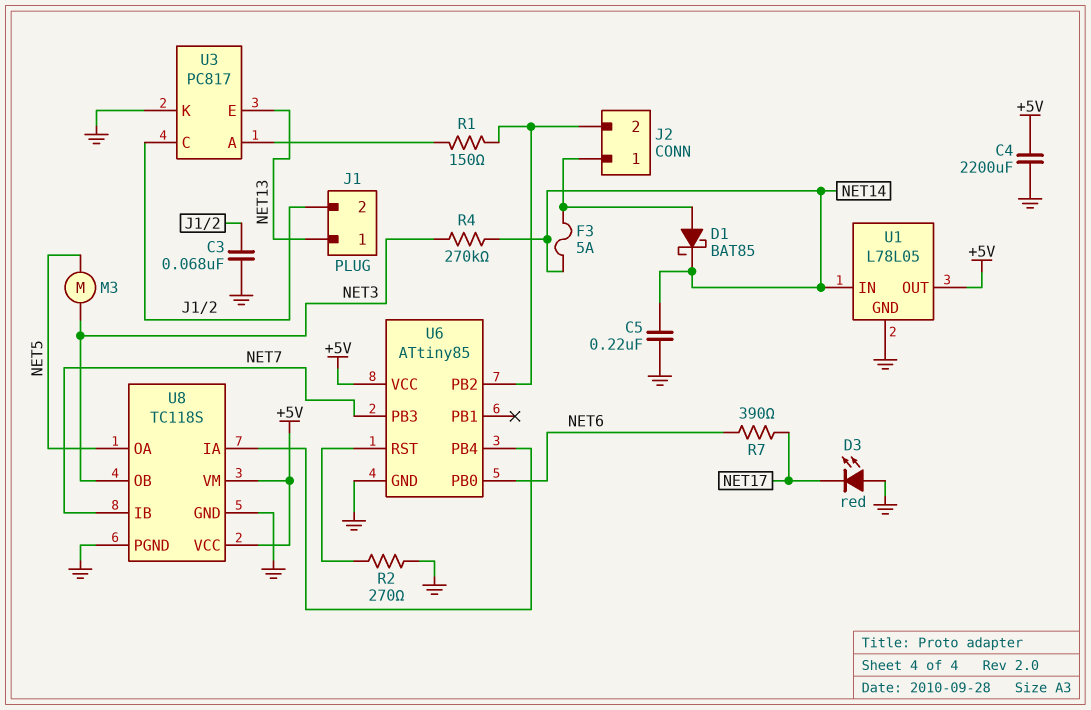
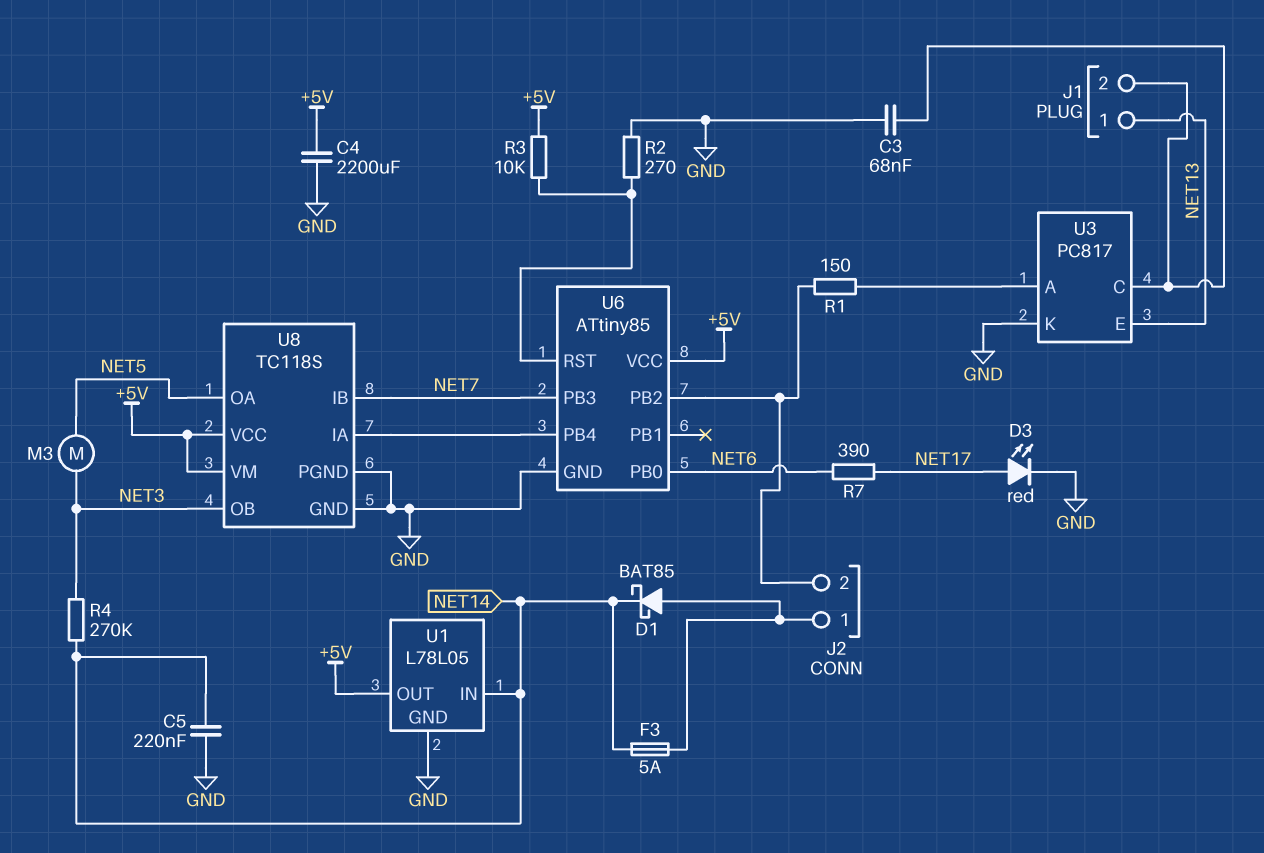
D3: LED red (A GND, K NET17) -> LED red (A NET17, K GND)
R3: none -> 10k (+5V, U6/RST)

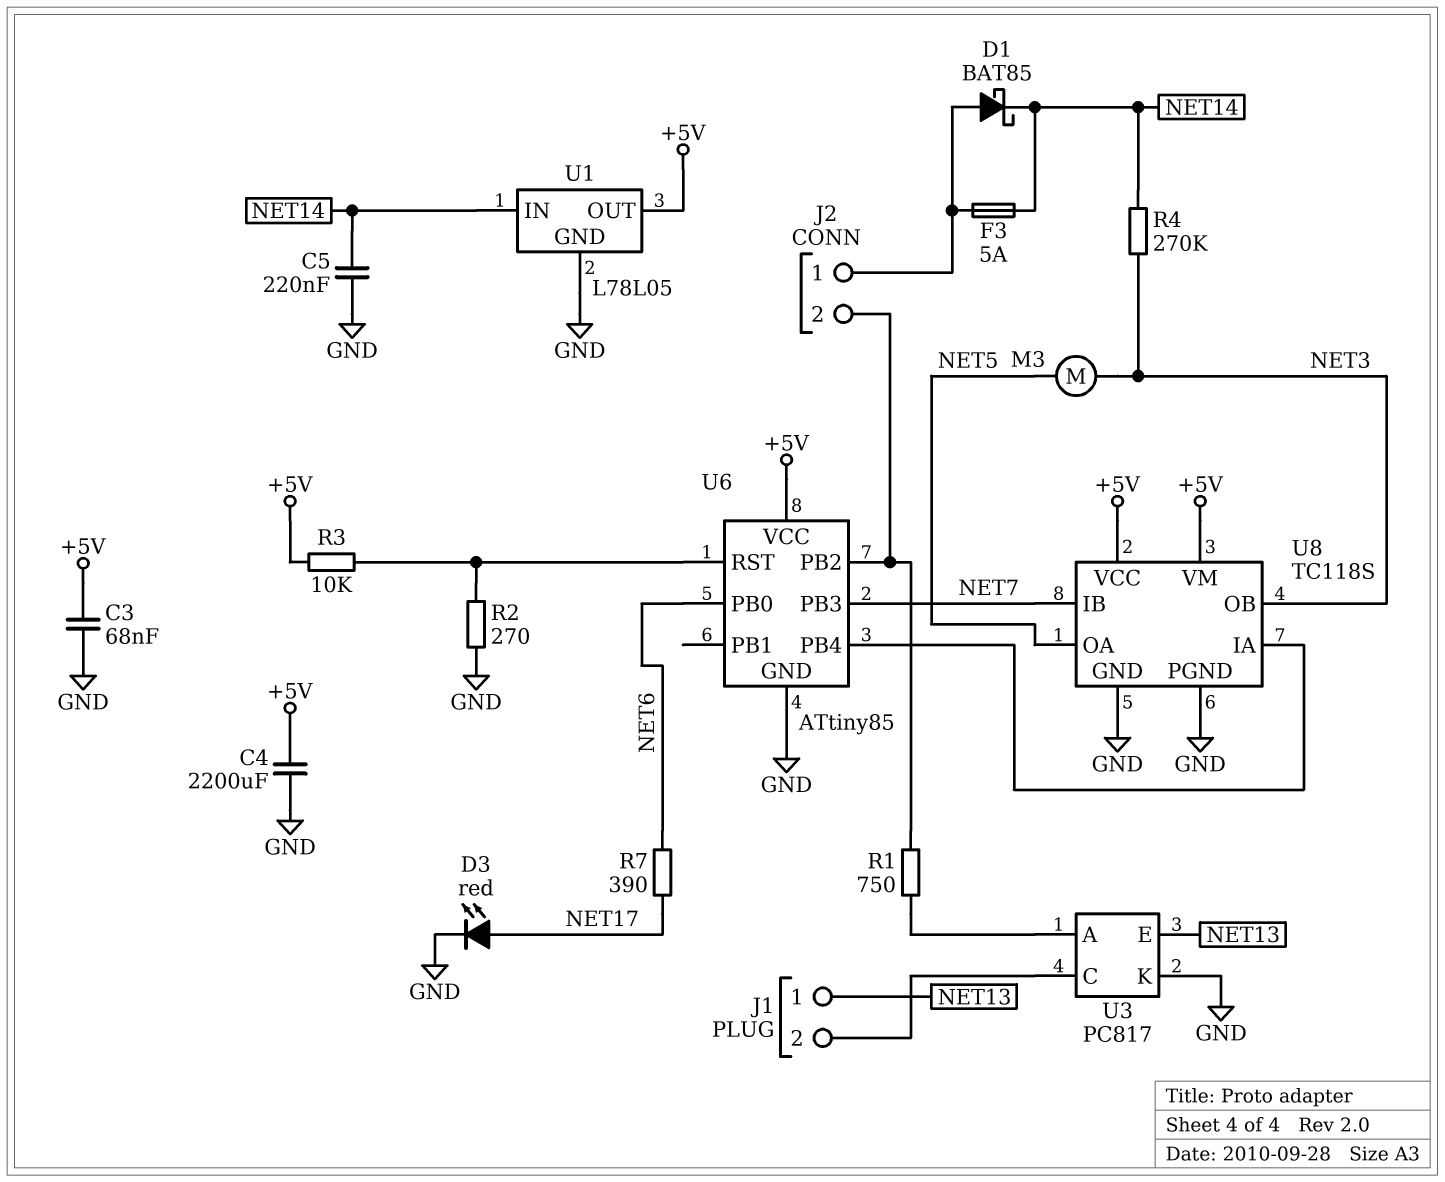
C3: 68nF (GND, J1/2) -> 68nF (+5V, GND)
R1: 150 (J2/2, U3/A) -> 750 (J2/2, U3/A)

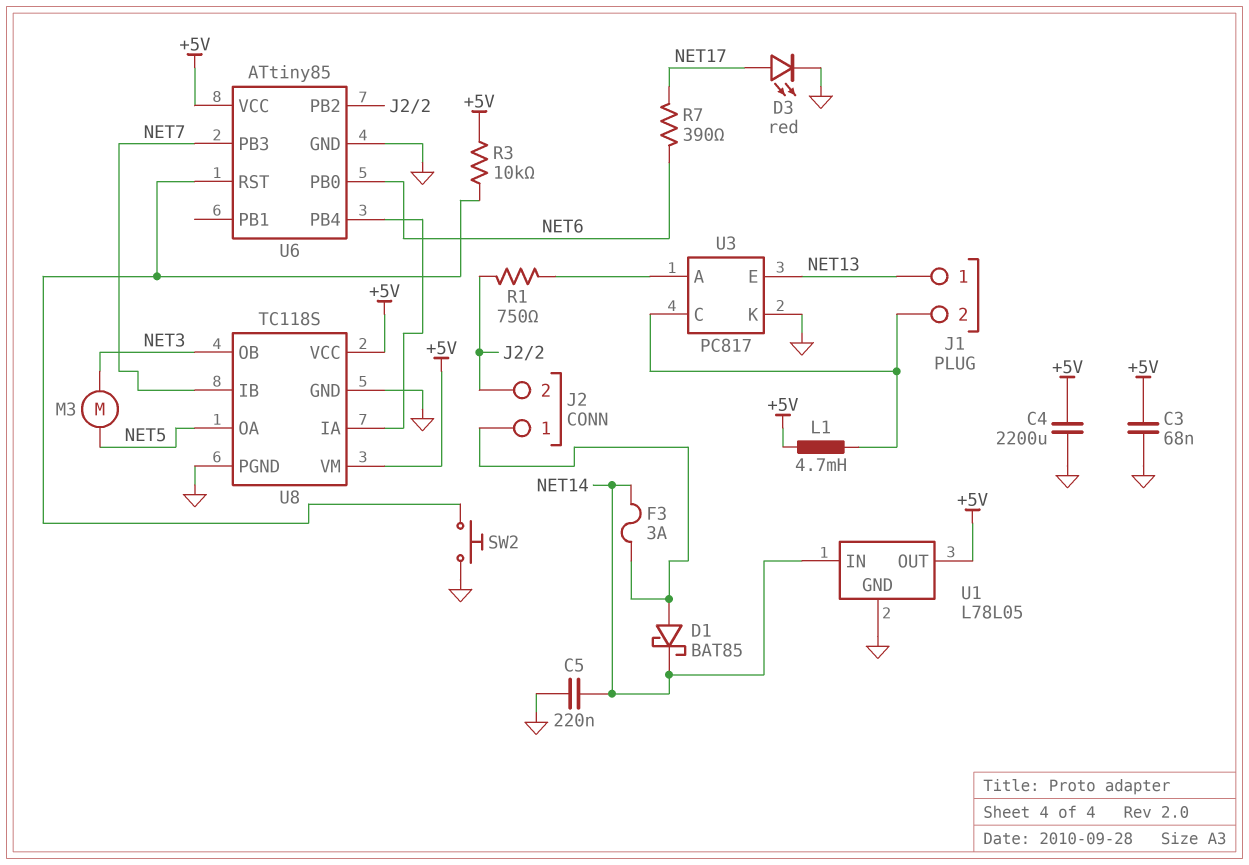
F3: 5A (J2/1, NET14) -> 3A (J2/1, NET14)
L1: none -> 4.7mH (+5V, J1/2)
R2: 270 (GND, U6/RST) -> none
R4: 270k (NET3, NET14) -> none
SW2: none -> button (GND, U6/RST)

